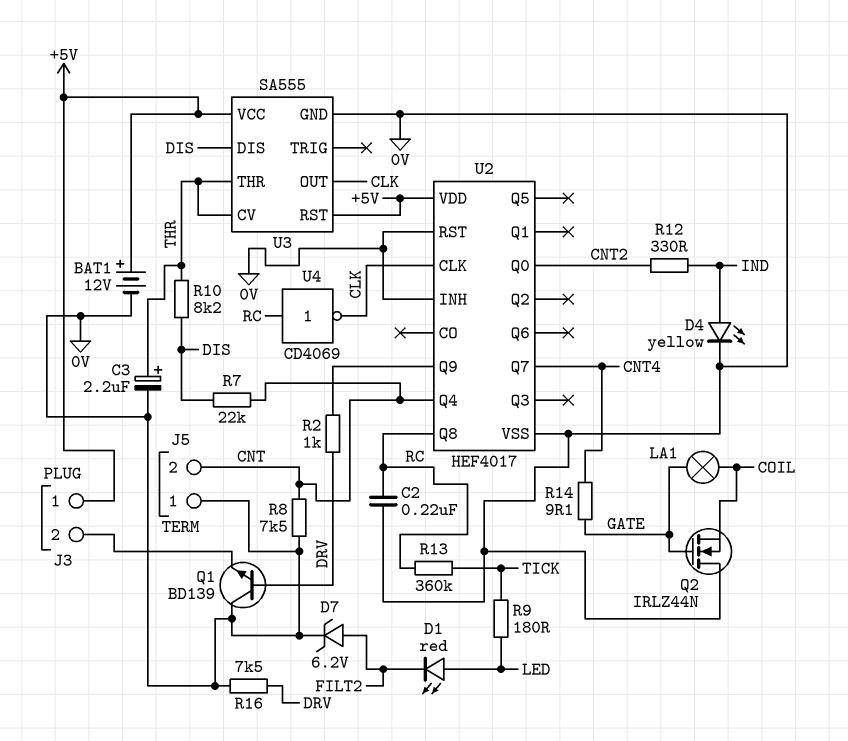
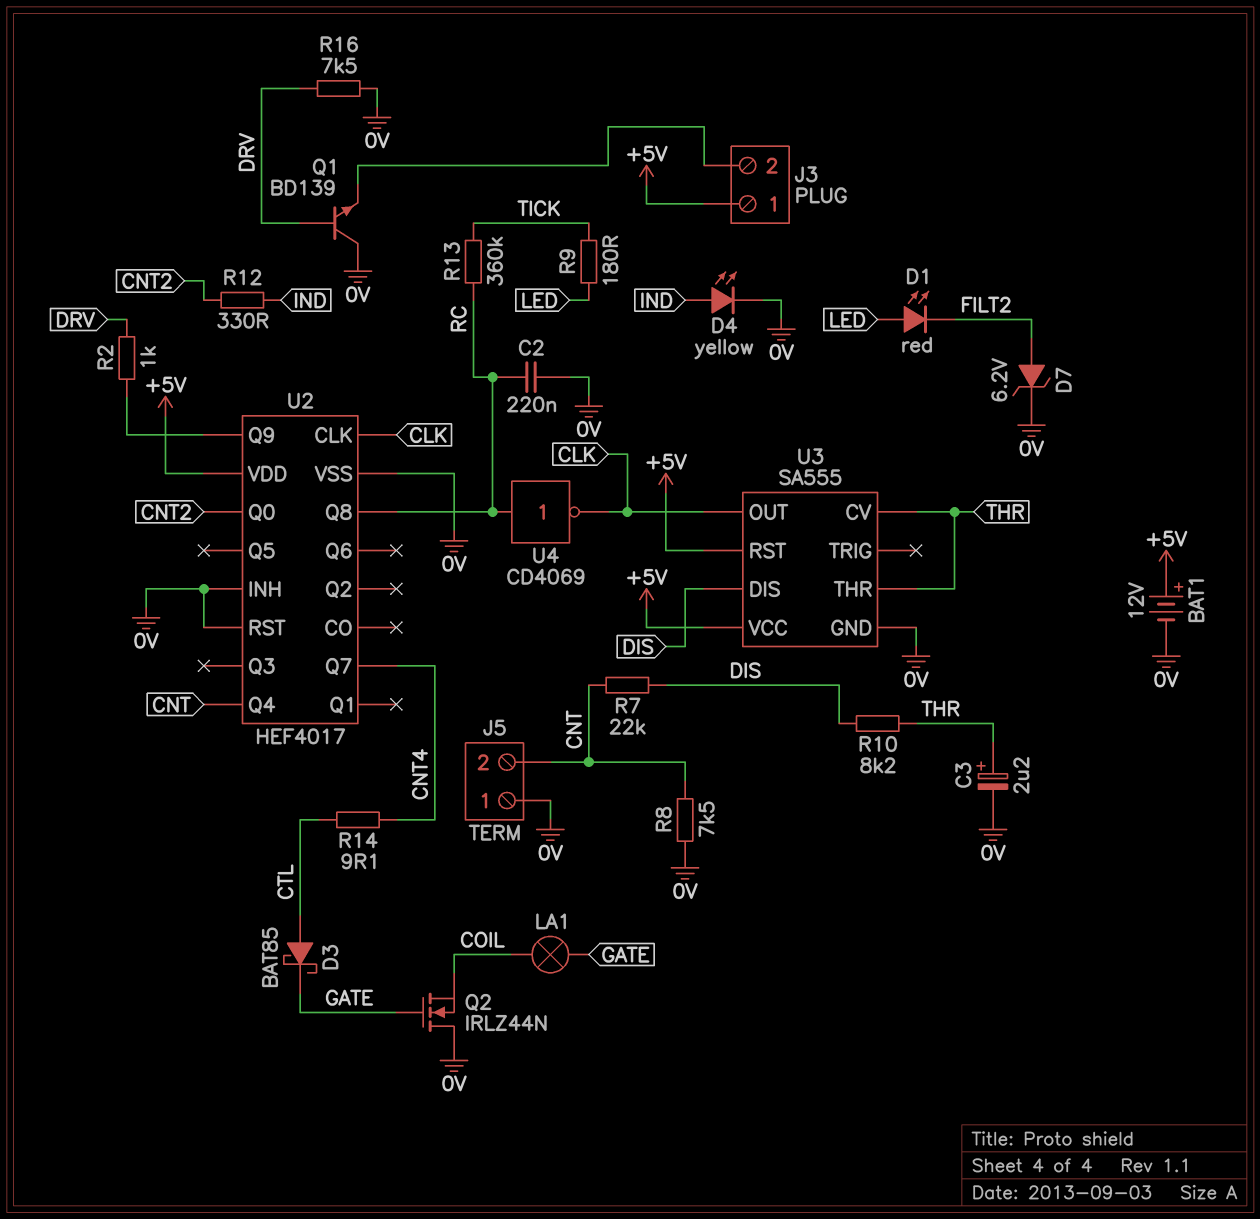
D3: none -> schottky BAT85 (A CTL, K GATE)
R14: 9.1 (CNT4, GATE) -> 9.1 (CNT4, CTL)

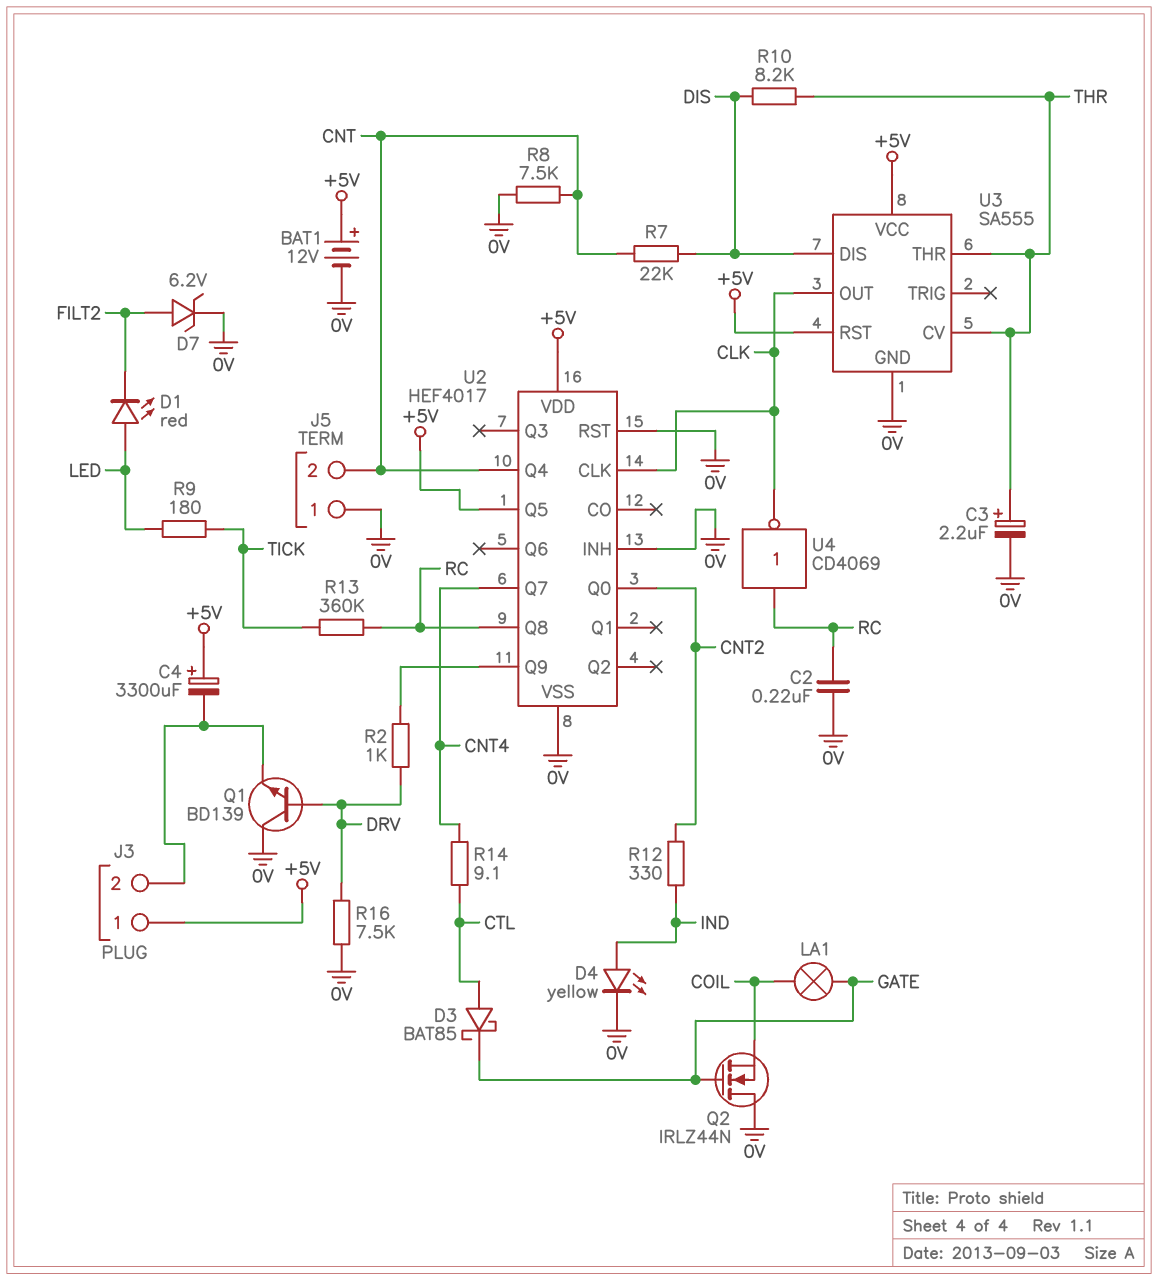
C4: none -> 3300uF (plus +5V, minus J3/2)
U2 pin Q5: none -> +5V

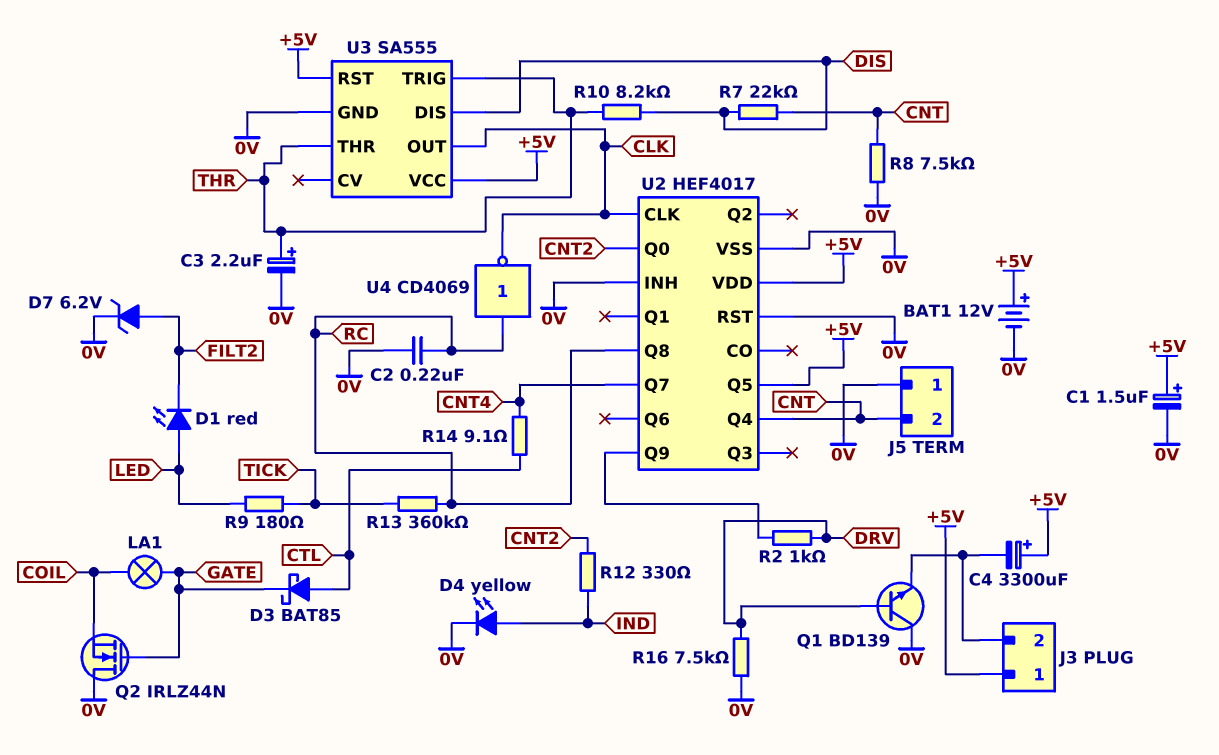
C1: none -> 1.5uF (plus +5V, minus 0V)
U3 pin CV: THR -> none
U3 pin TRIG: none -> THR

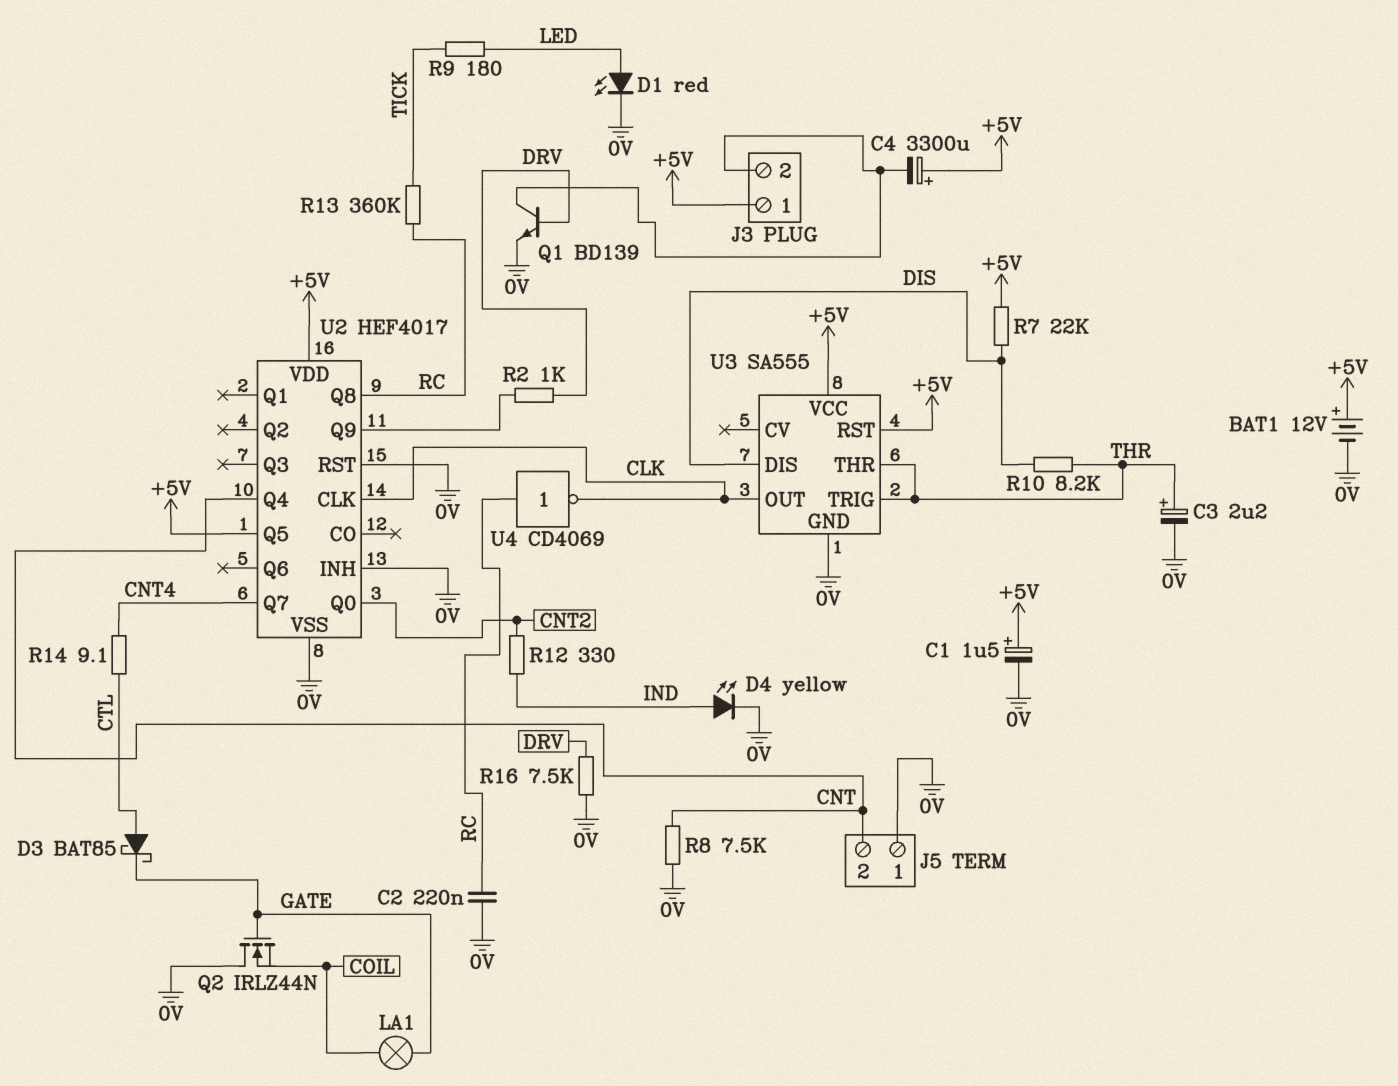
D1: LED red (A LED, K FILT2) -> LED red (A LED, K 0V)
D7: zener 6.2V (A FILT2, K 0V) -> none
Q1: NPN BD139 (B DRV, C 0V, E J3/2) -> NPN BD139 (B DRV, C J3/2, E 0V)
R7: 22k (CNT, DIS) -> 22k (+5V, DIS)

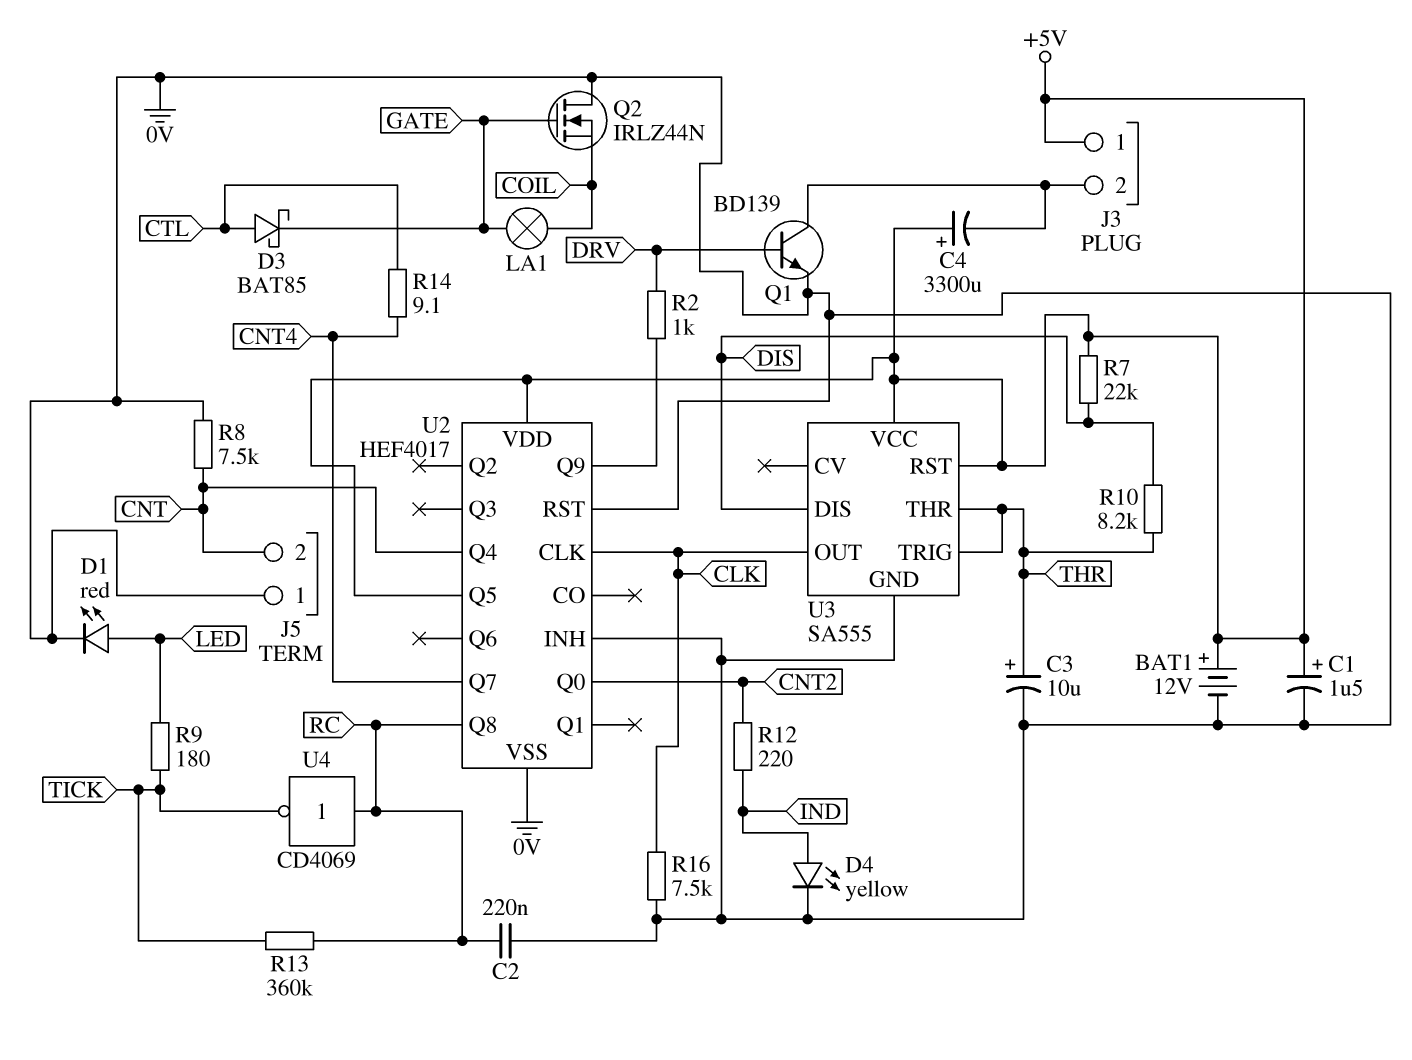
C3: 2.2uF (plus THR, minus 0V) -> 10uF (plus THR, minus 0V)
R12: 330 (CNT2, IND) -> 220 (CNT2, IND)
R16: 7.5k (0V, DRV) -> 7.5k (0V, CLK)
U4: NOT CD4069 (in RC, out CLK) -> NOT CD4069 (in RC, out TICK)

